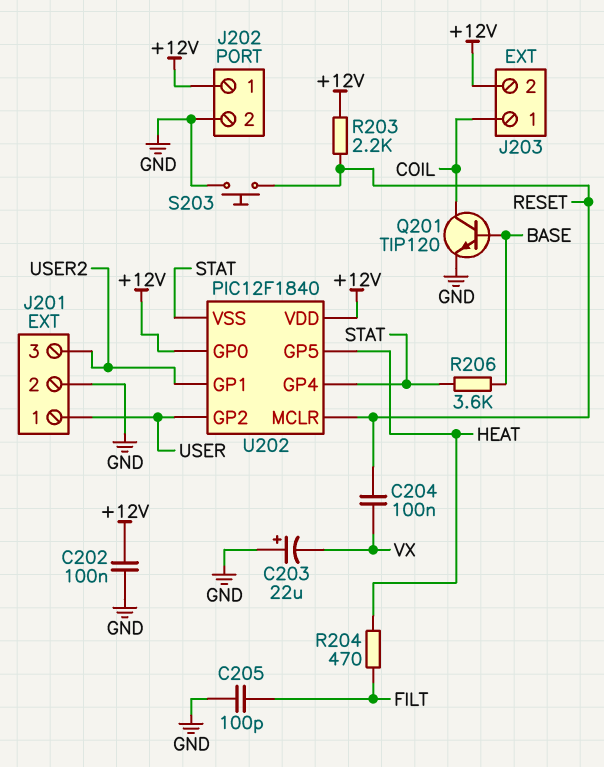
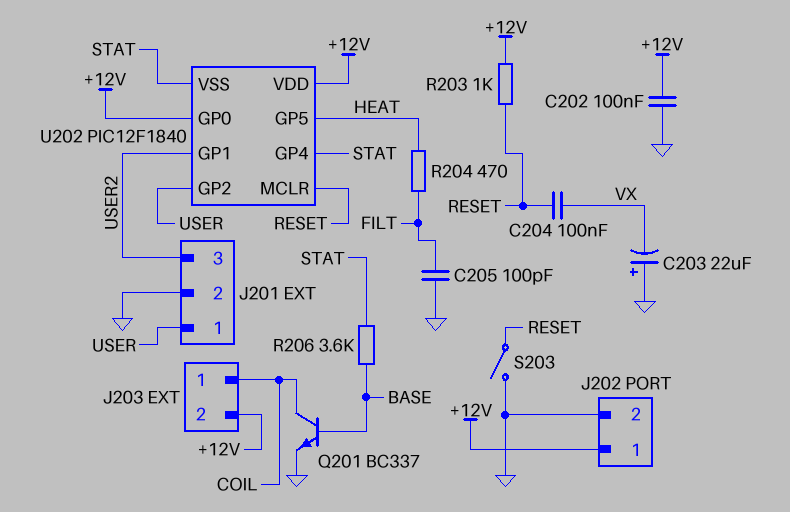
Q201: NPN TIP120 (B BASE, C COIL, E GND) -> NPN BC337 (B BASE, C COIL, E GND)
R203: 2.2k (+12V, RESET) -> 1k (+12V, RESET)
S203: button (GND, RESET) -> switch (GND, RESET)

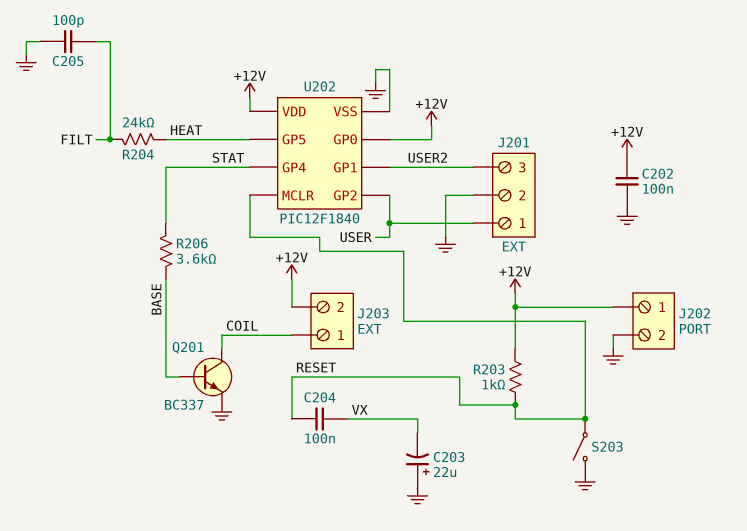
R204: 470 (FILT, HEAT) -> 24k (FILT, HEAT)
U202 pin VSS: STAT -> GND

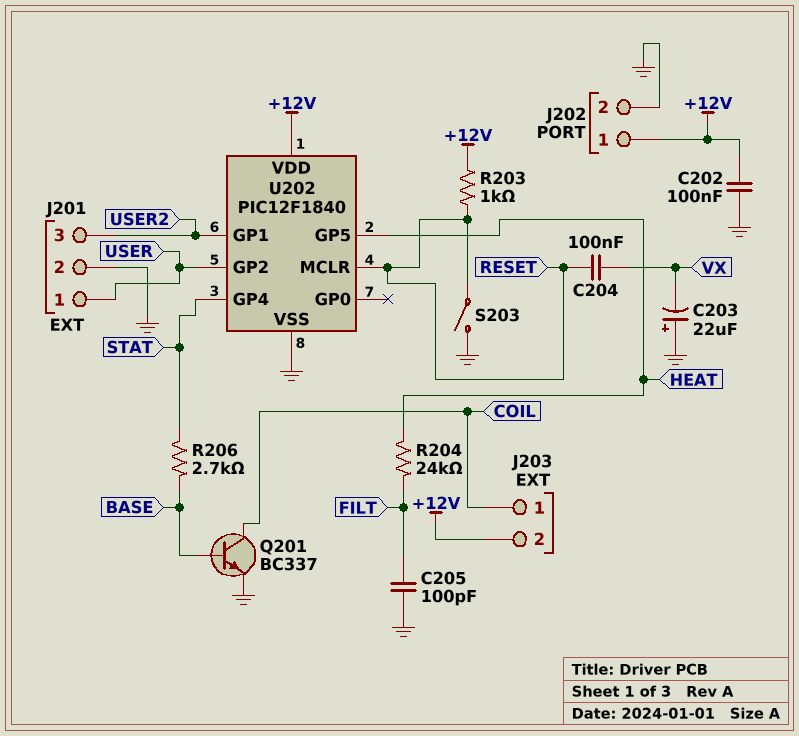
R206: 3.6k (BASE, STAT) -> 2.7k (BASE, STAT)
U202 pin GP0: +12V -> none

